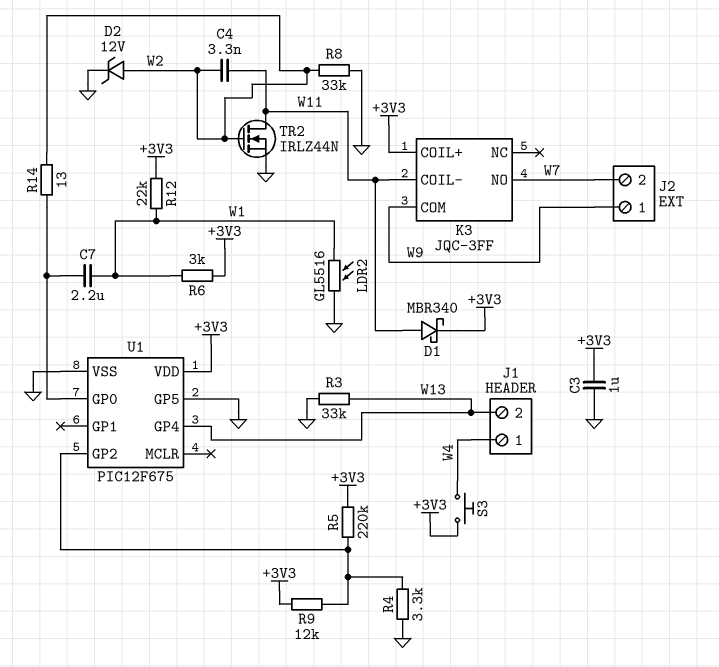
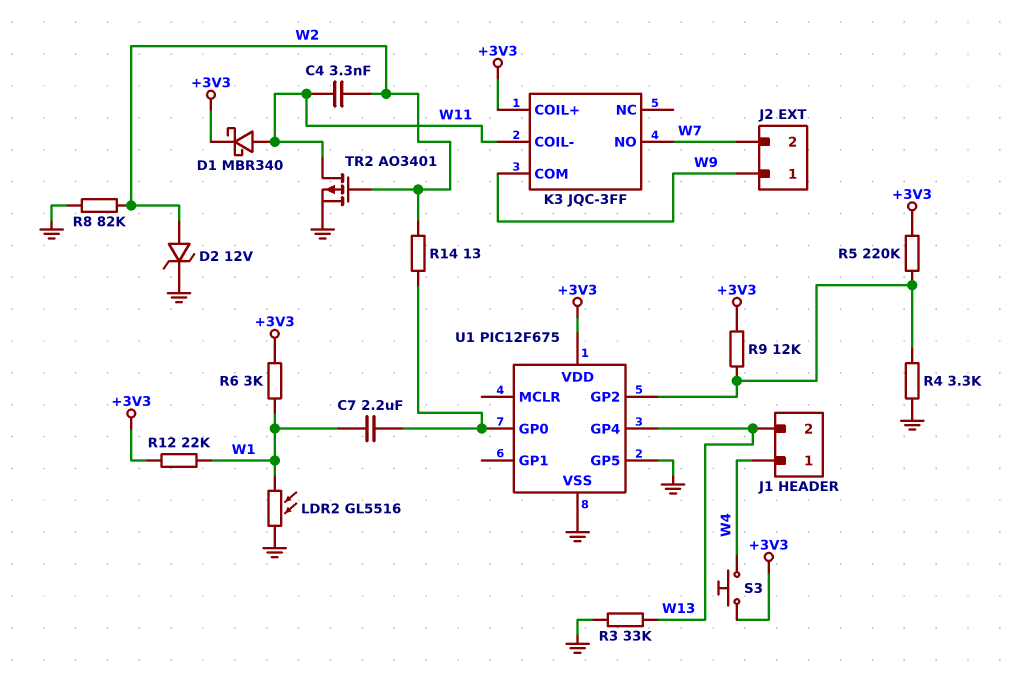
C3: 1uF (+3V3, GND) -> none
R8: 33k (GND, W2) -> 82k (GND, W2)
TR2: NMOS IRLZ44N (G W2, D W11, S GND) -> PMOS AO3401 (G W2, D W11, S GND)

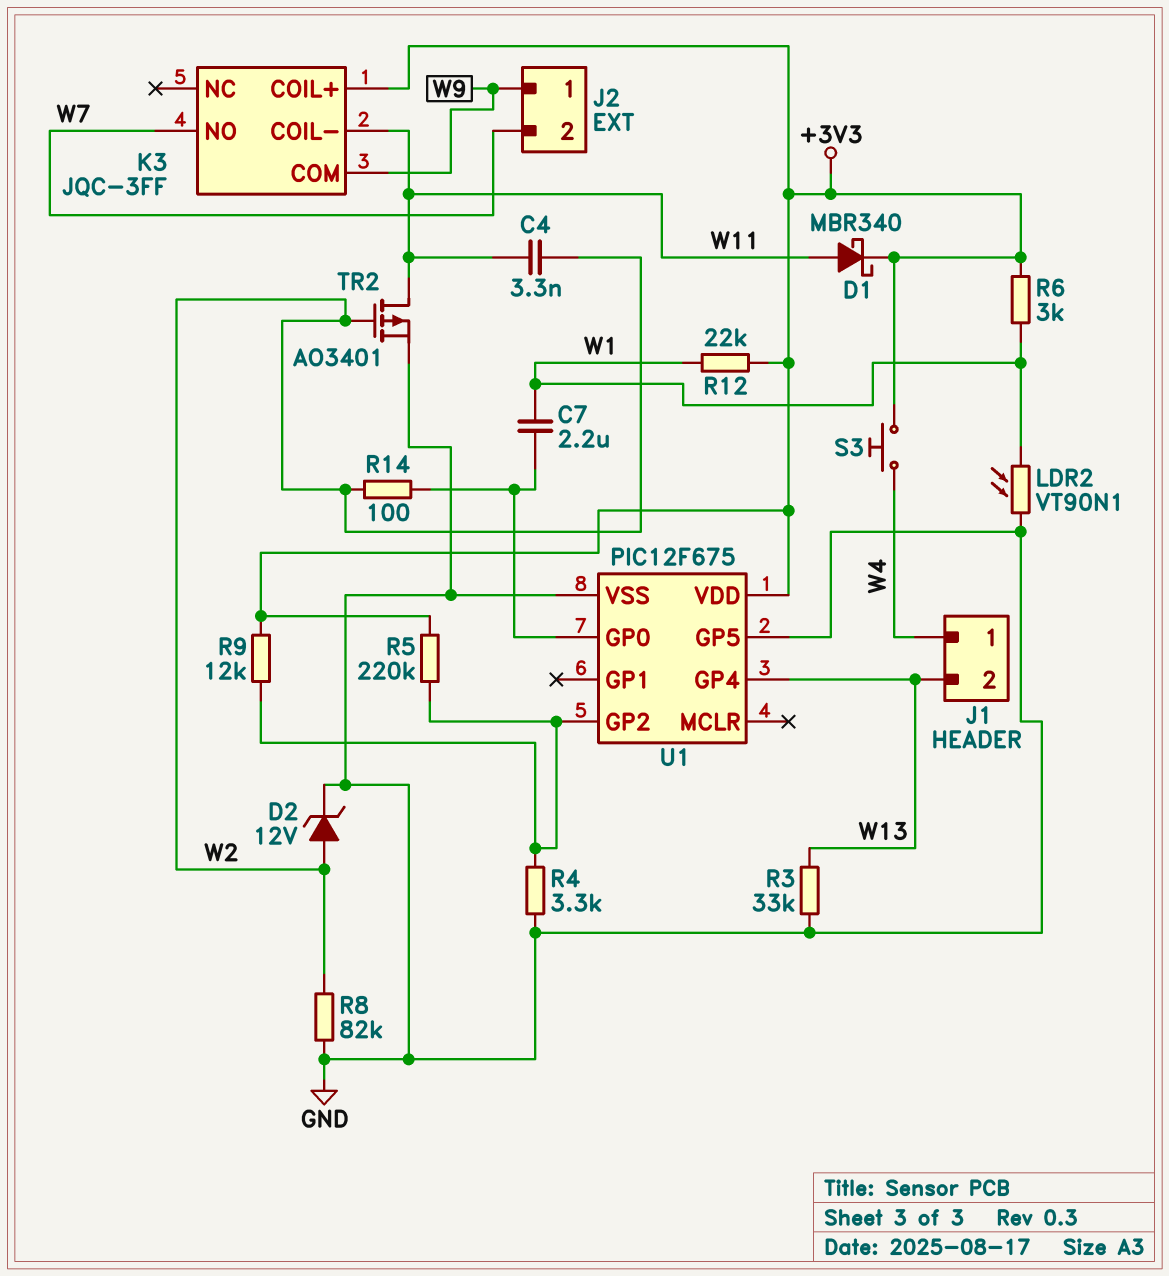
LDR2: GL5516 (GND, W1) -> VT90N1 (GND, W1)
R14: 13 (U1/GP0, W2) -> 100 (U1/GP0, W2)

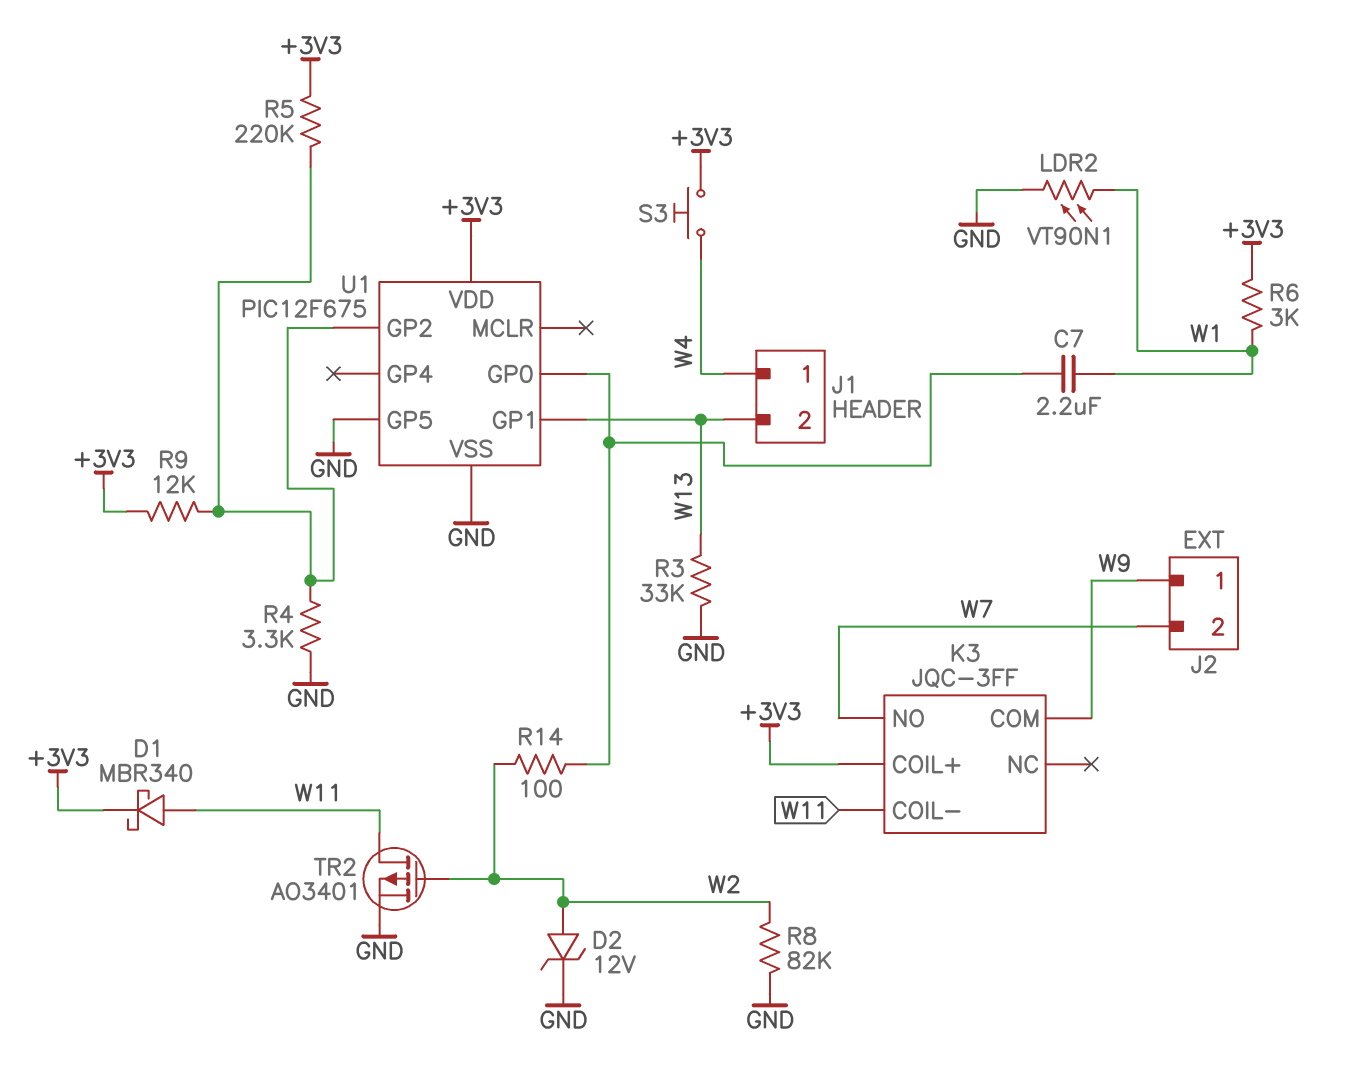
C4: 3.3nF (W2, W11) -> none
R12: 22k (+3V3, W1) -> none
U1 pin GP1: none -> W13
U1 pin GP4: W13 -> none

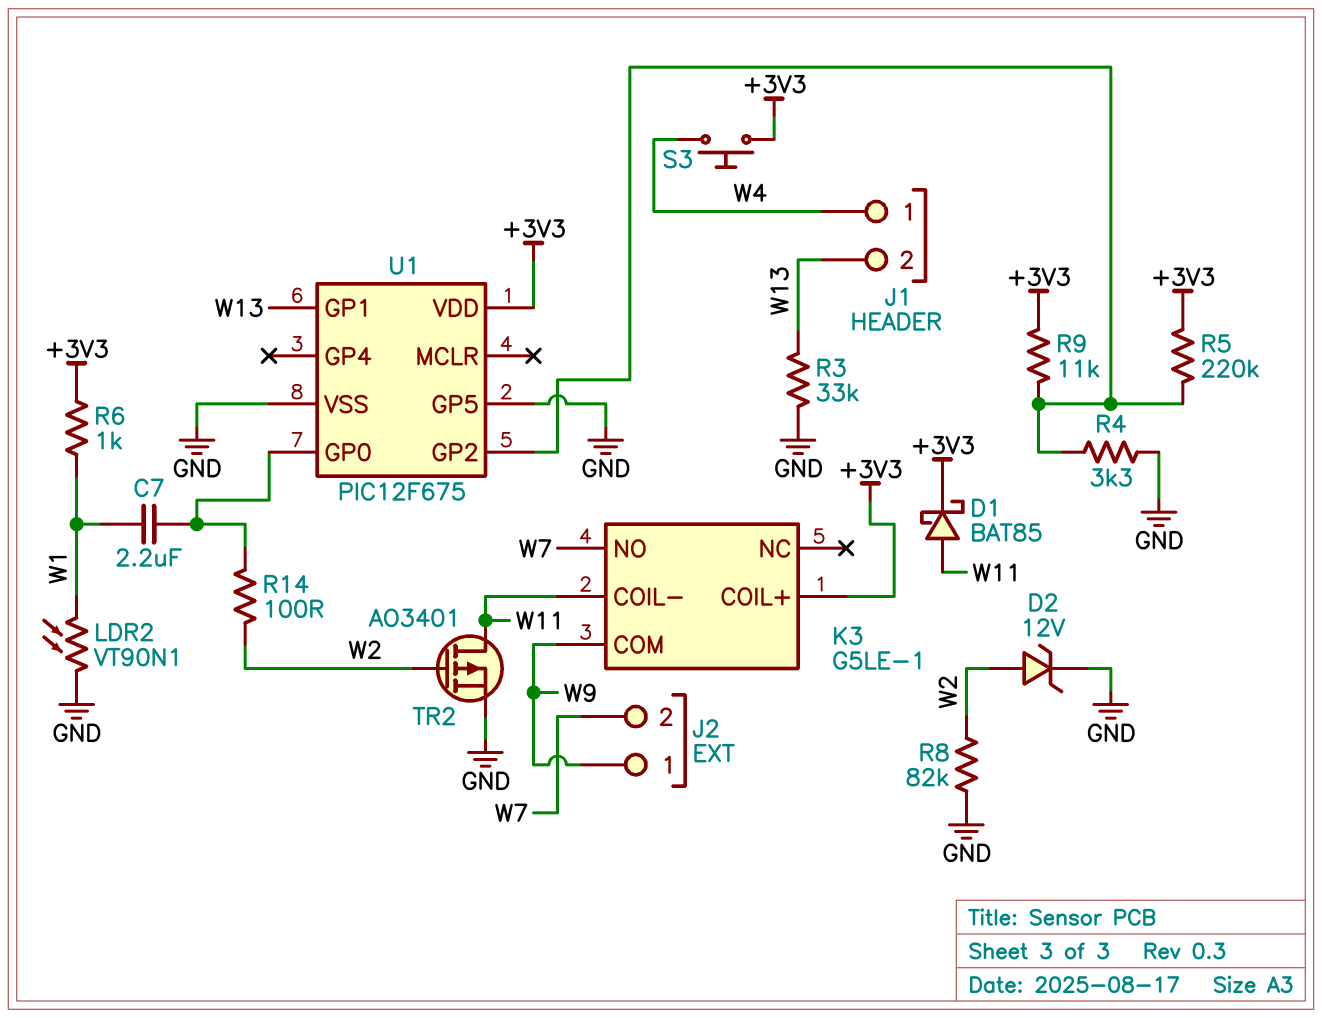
D1: schottky MBR340 (A W11, K +3V3) -> schottky BAT85 (A W11, K +3V3)
K3: JQC-3FF -> G5LE-1
R6: 3k (+3V3, W1) -> 1k (+3V3, W1)
R9: 12k (+3V3, U1/GP2) -> 11k (+3V3, U1/GP2)

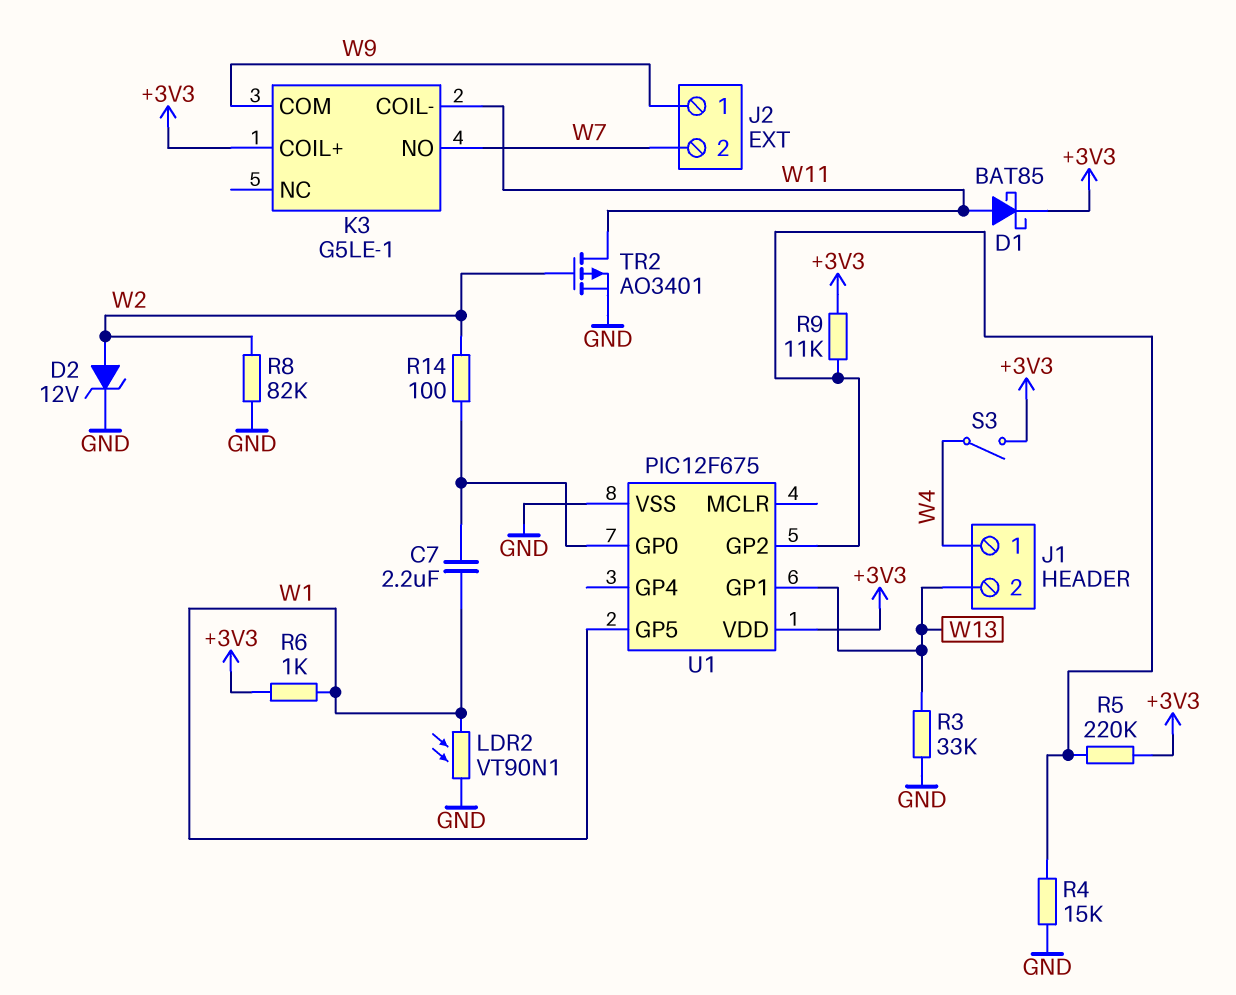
R4: 3.3k (GND, U1/GP2) -> 15k (GND, U1/GP2)
S3: button (+3V3, W4) -> switch (+3V3, W4)
U1 pin GP5: GND -> W1

